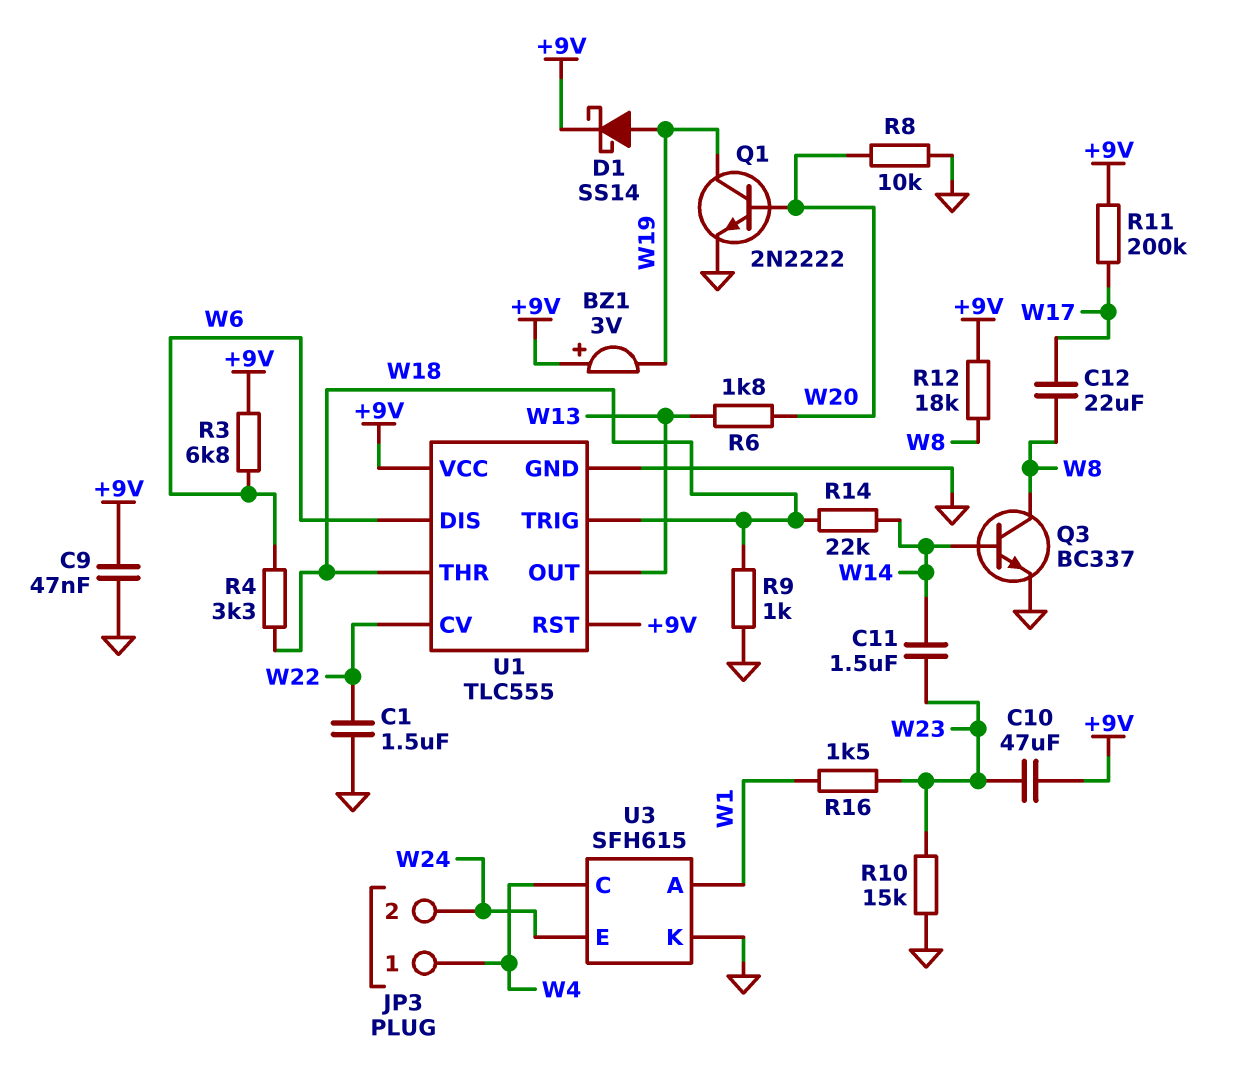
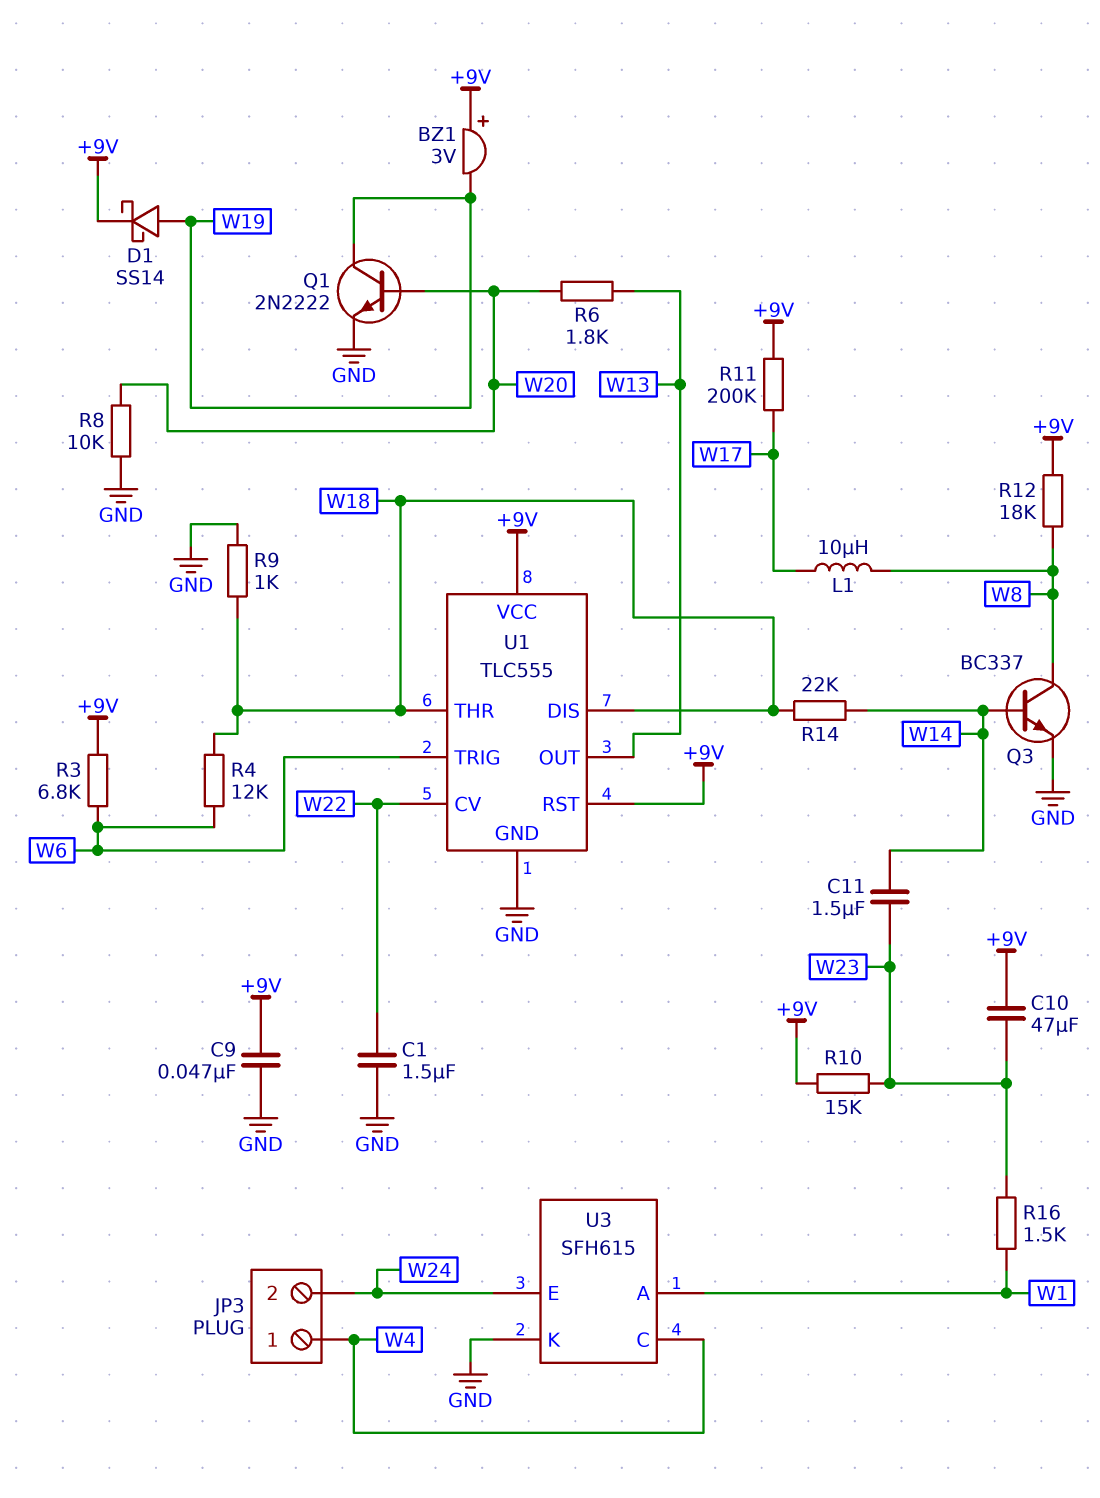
C12: 22uF (W8, W17) -> none
L1: none -> 10uH (W8, W17)
R4: 3.3k (W6, W18) -> 12k (W6, W18)
R10: 15k (GND, W23) -> 15k (+9V, W23)
U1 pin DIS: W6 -> W18
U1 pin TRIG: W18 -> W6

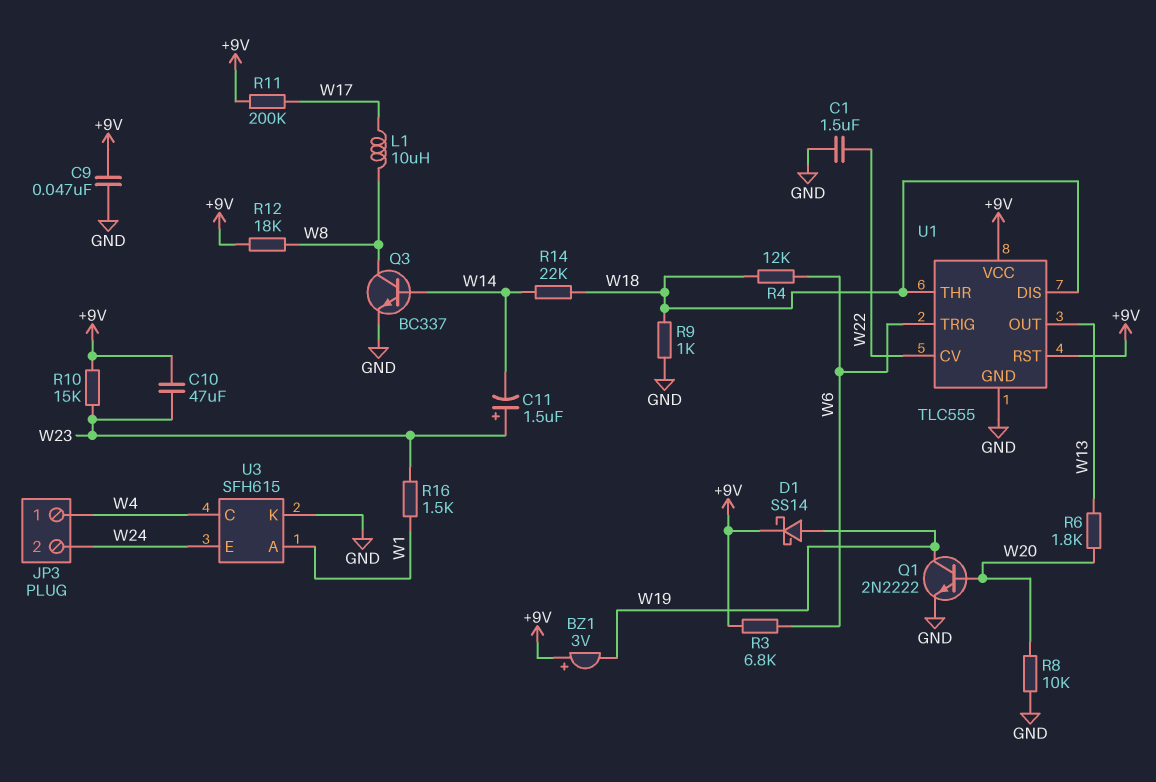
C11: 1.5uF (W14, W23) -> 1.5uF (plus W23, minus W14)

